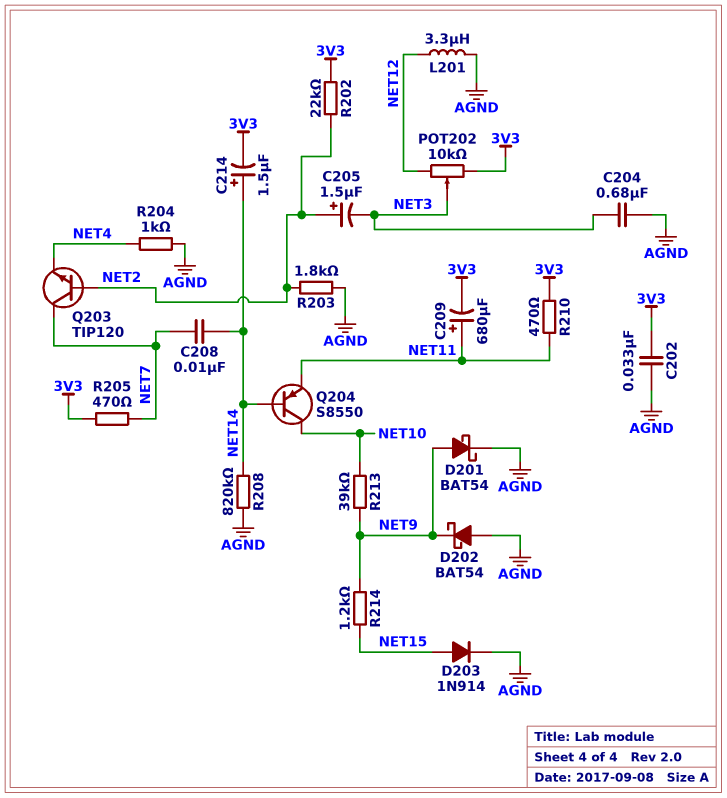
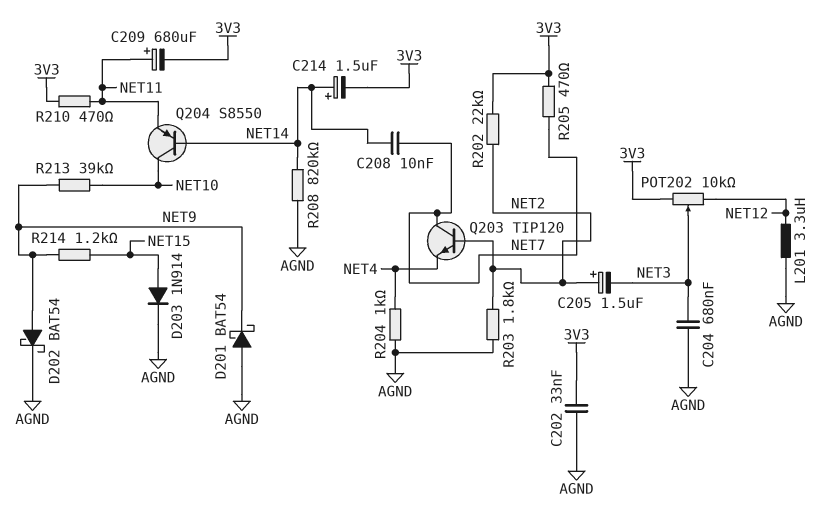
D201: schottky BAT54 (A NET9, K AGND) -> schottky BAT54 (A AGND, K NET9)
D202: schottky BAT54 (A AGND, K NET9) -> schottky BAT54 (A NET9, K AGND)

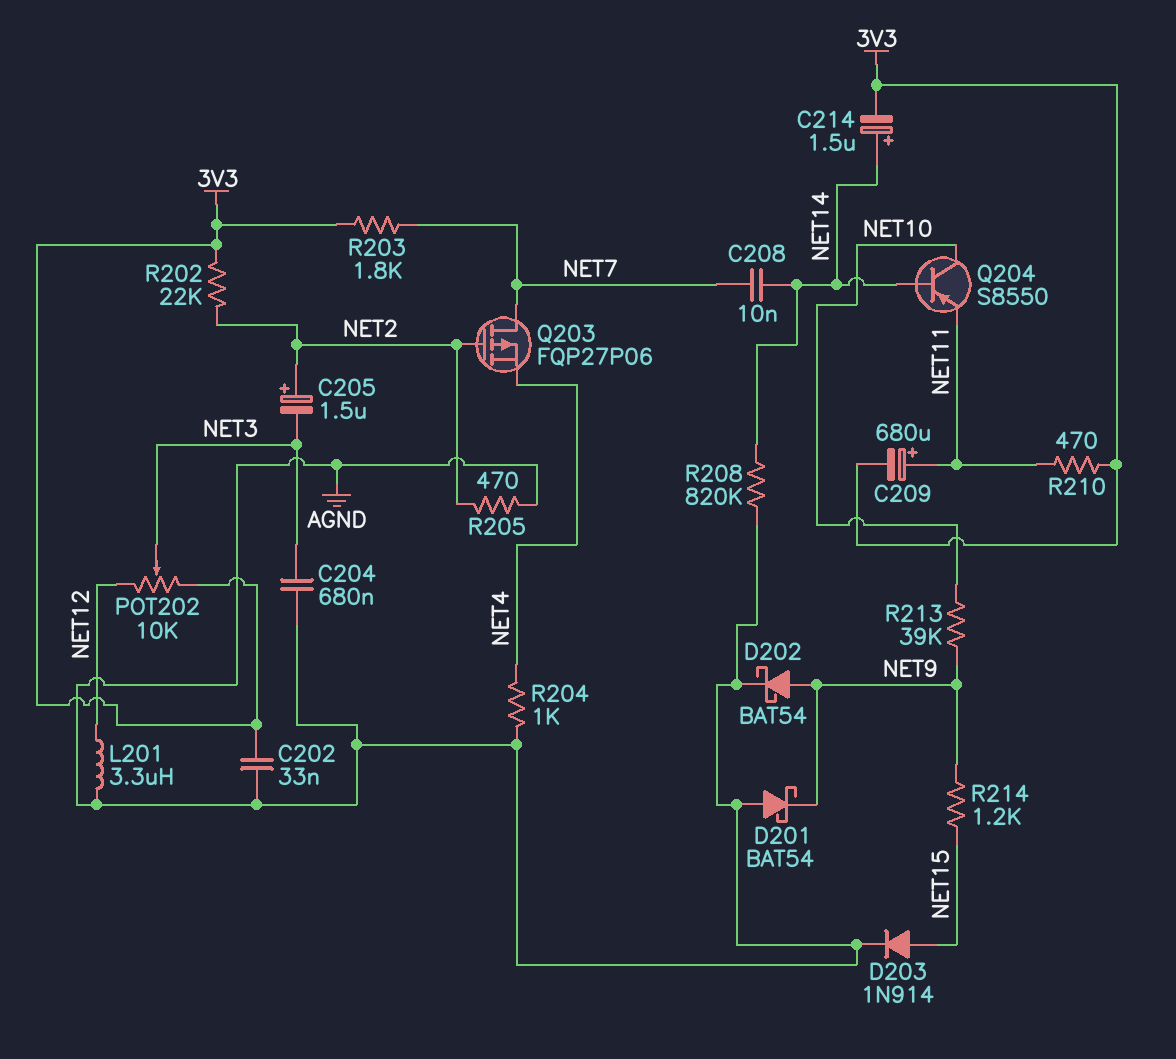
Q203: NPN TIP120 (B NET2, C NET7, E NET4) -> PMOS FQP27P06 (G NET2, D NET7, S NET4)
R203: 1.8k (AGND, NET2) -> 1.8k (3V3, NET7)
R205: 470 (3V3, NET7) -> 470 (AGND, NET2)

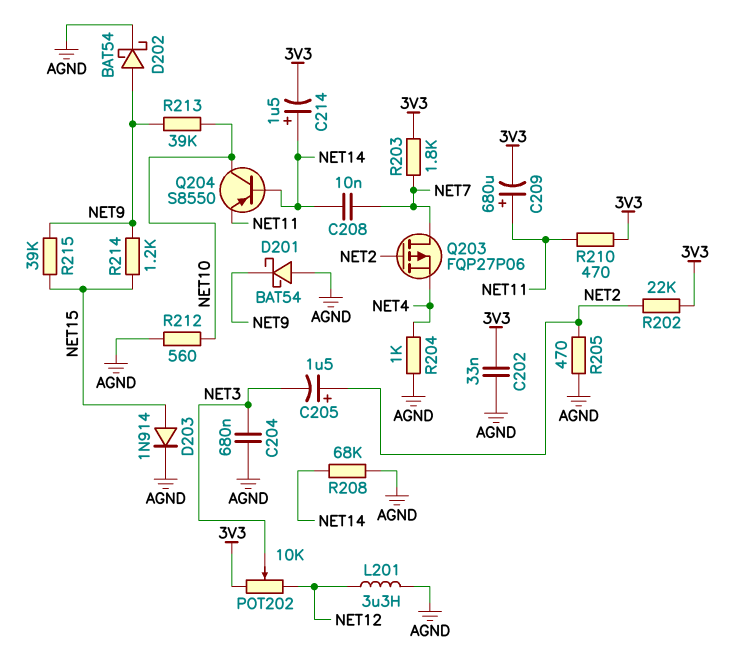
R208: 820k (AGND, NET14) -> 68k (AGND, NET14)
R212: none -> 560 (AGND, NET10)
R215: none -> 39k (NET9, NET15)

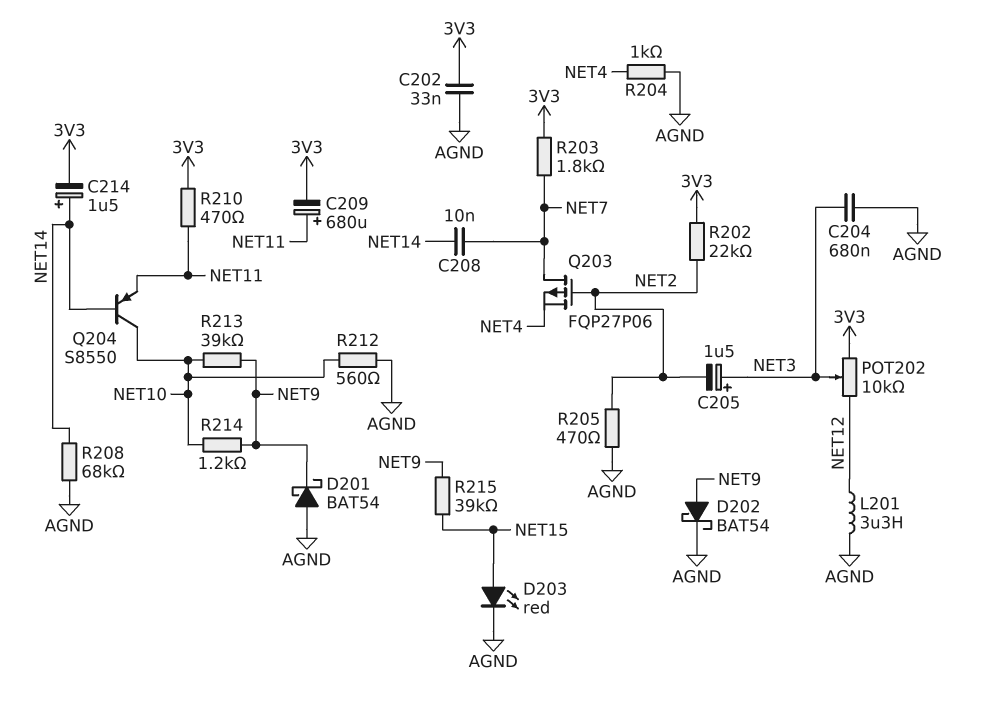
C205: 1.5uF (plus NET2, minus NET3) -> 1.5uF (plus NET3, minus NET2)
D203: diode 1N914 (A NET15, K AGND) -> LED red (A NET15, K AGND)
R214: 1.2k (NET9, NET15) -> 1.2k (NET9, NET10)

